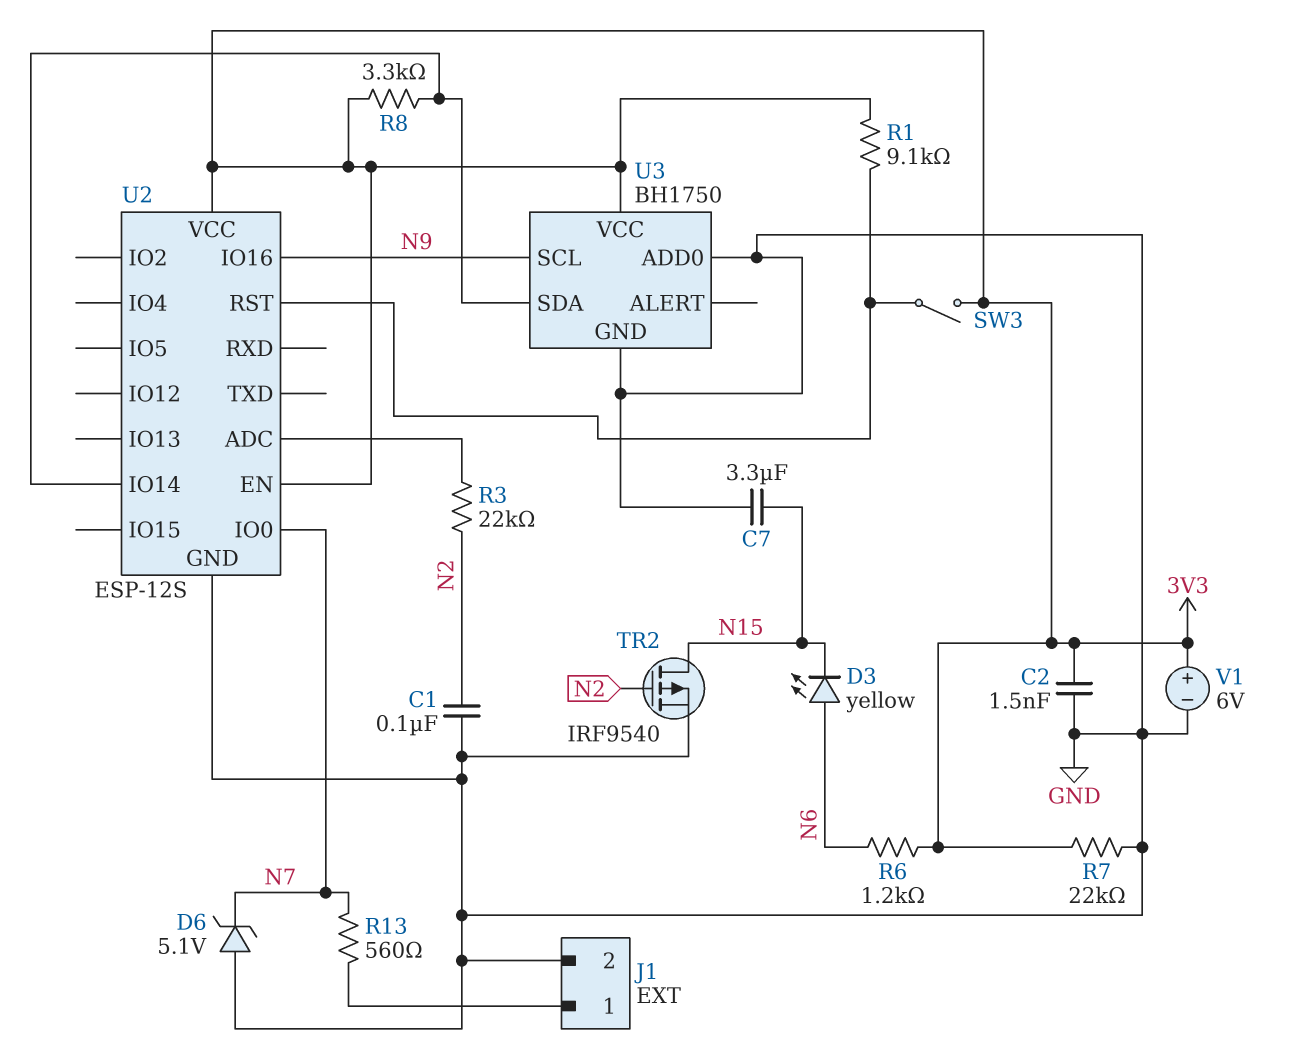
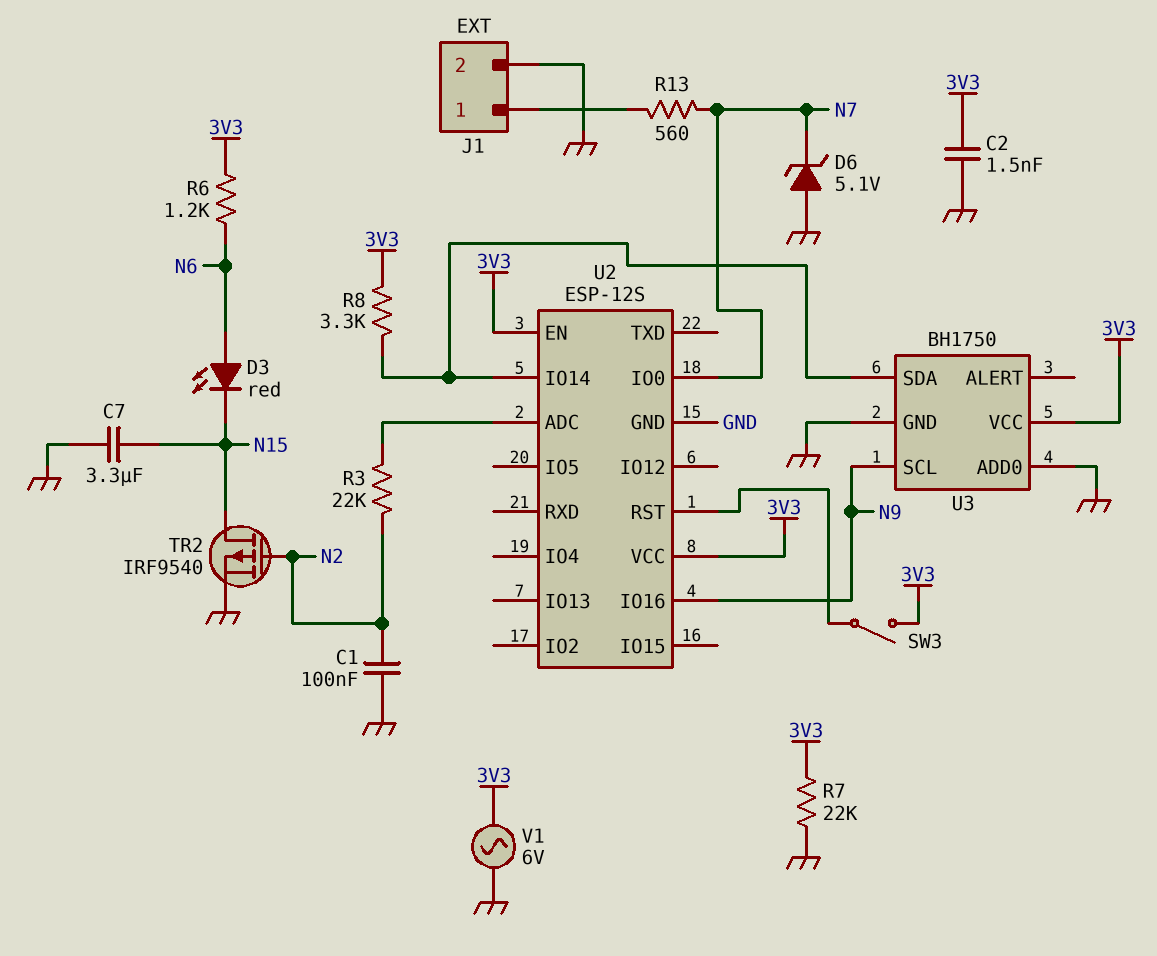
D3: LED yellow (A N6, K N15) -> LED red (A N6, K N15)
R1: 9.1k (3V3, U2/RST) -> none
V1: 6V (plus 3V3, minus GND) -> AC 6V (3V3, GND)

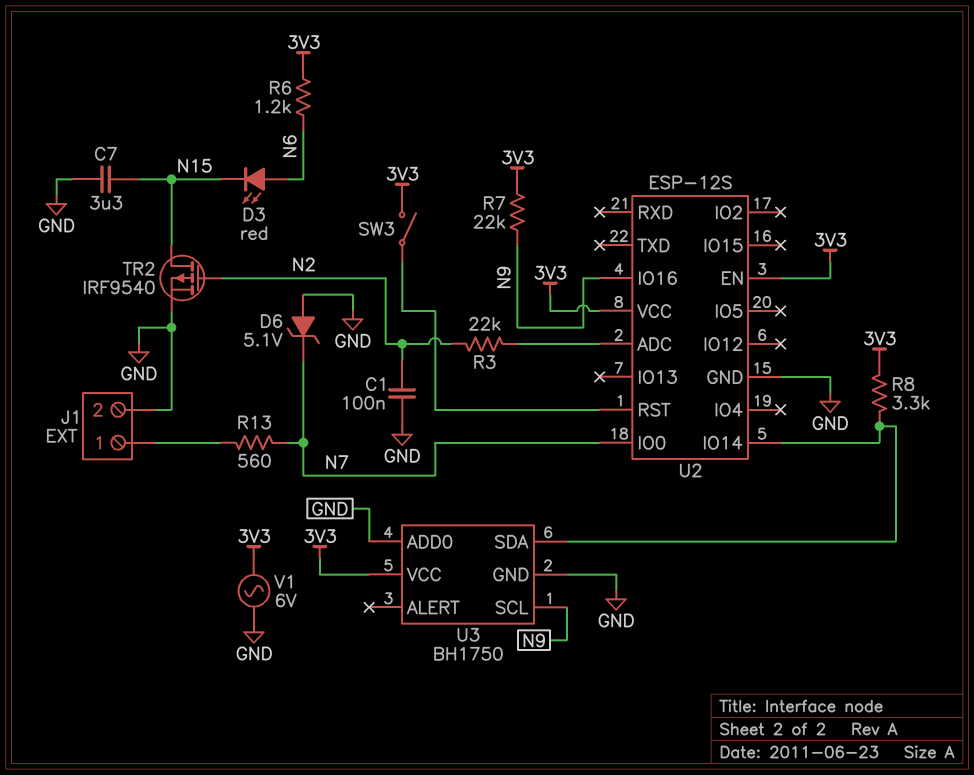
C2: 1.5nF (3V3, GND) -> none
R7: 22k (3V3, GND) -> 22k (3V3, N9)

